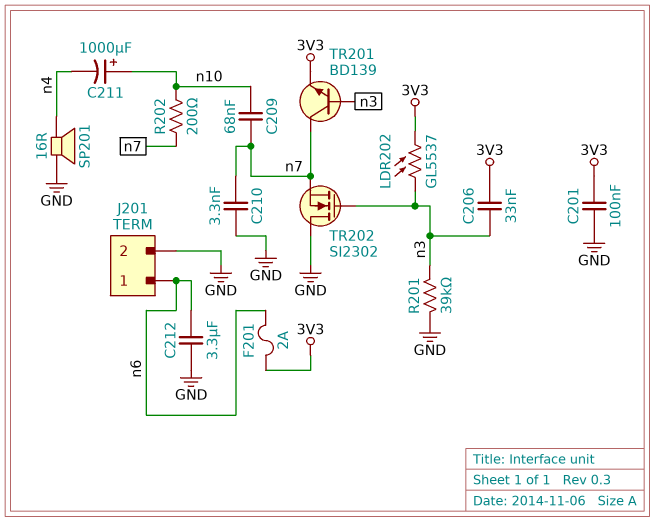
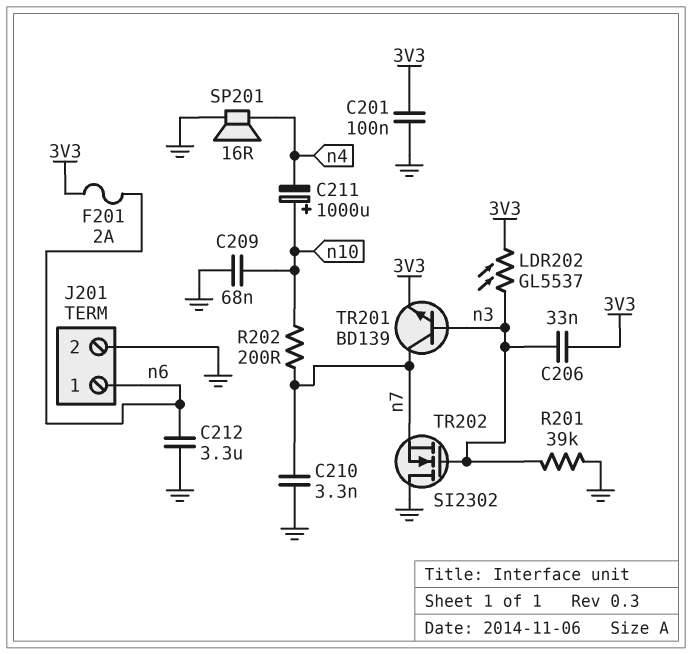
C209: 68nF (n7, n10) -> 68nF (GND, n10)

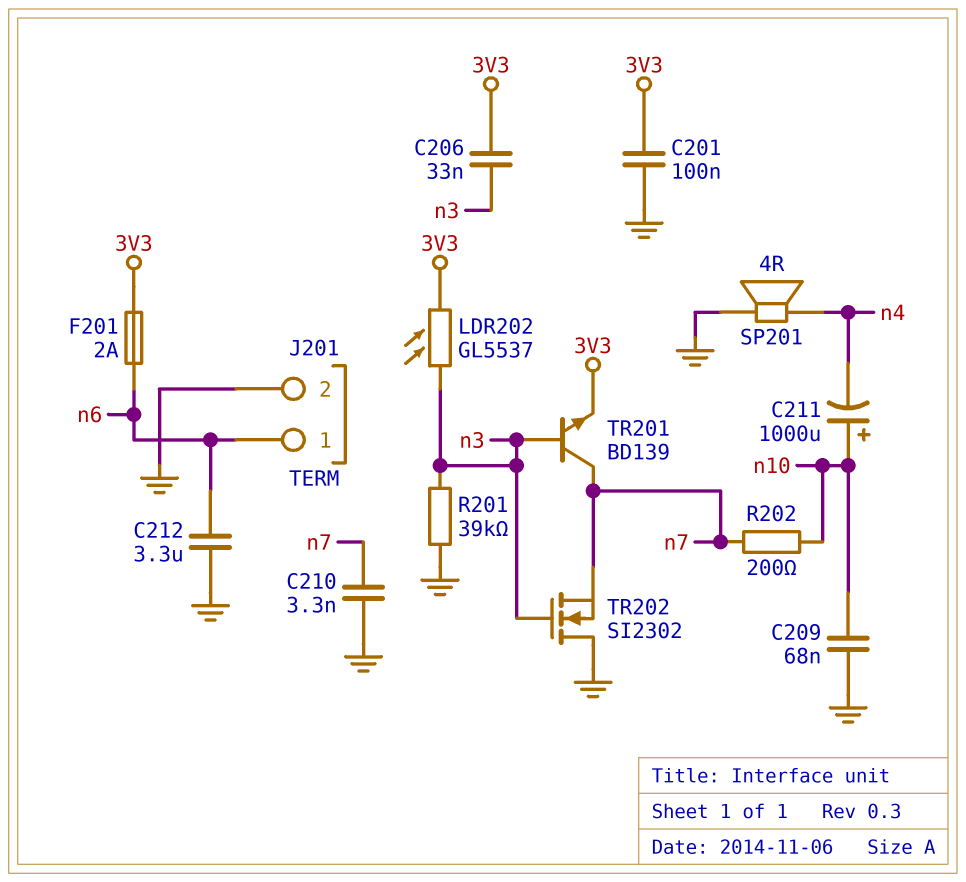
SP201: speaker 16R (GND, n4) -> speaker 4R (GND, n4)

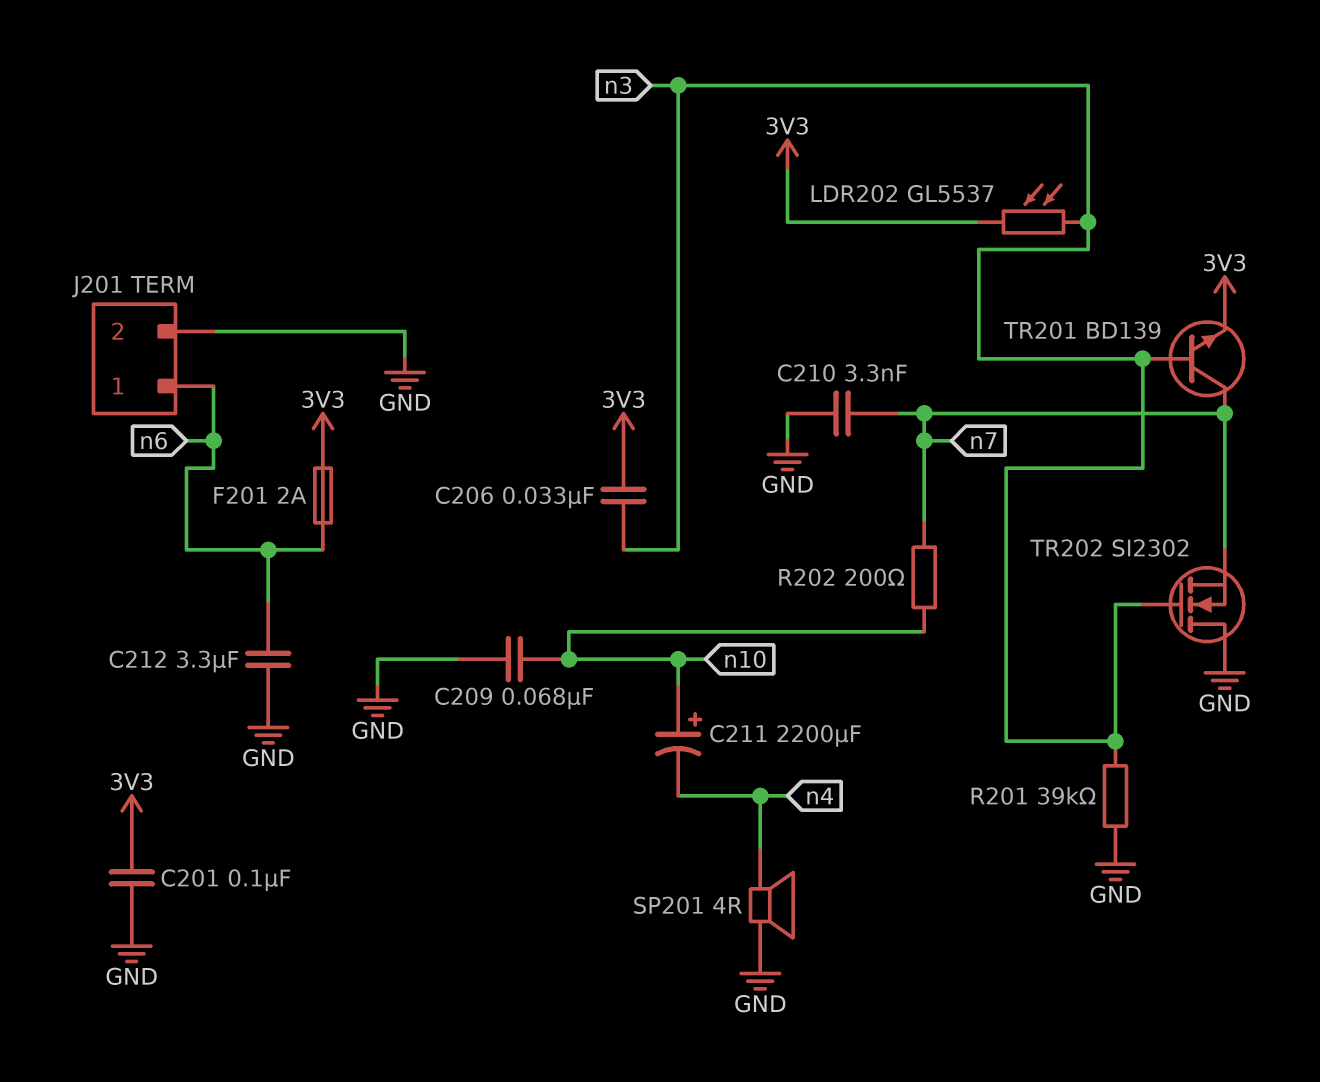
C211: 1000uF (plus n10, minus n4) -> 2200uF (plus n10, minus n4)

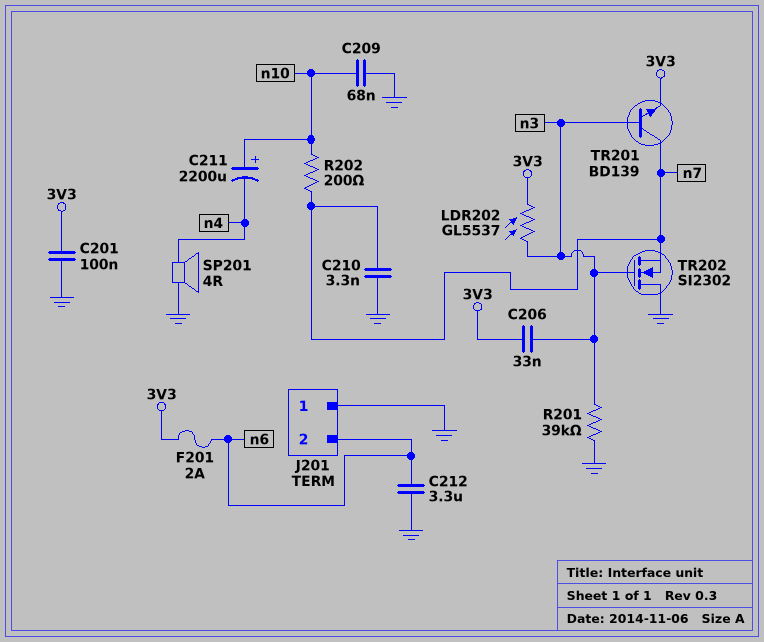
J201 pin 1: n6 -> GND
J201 pin 2: GND -> n6

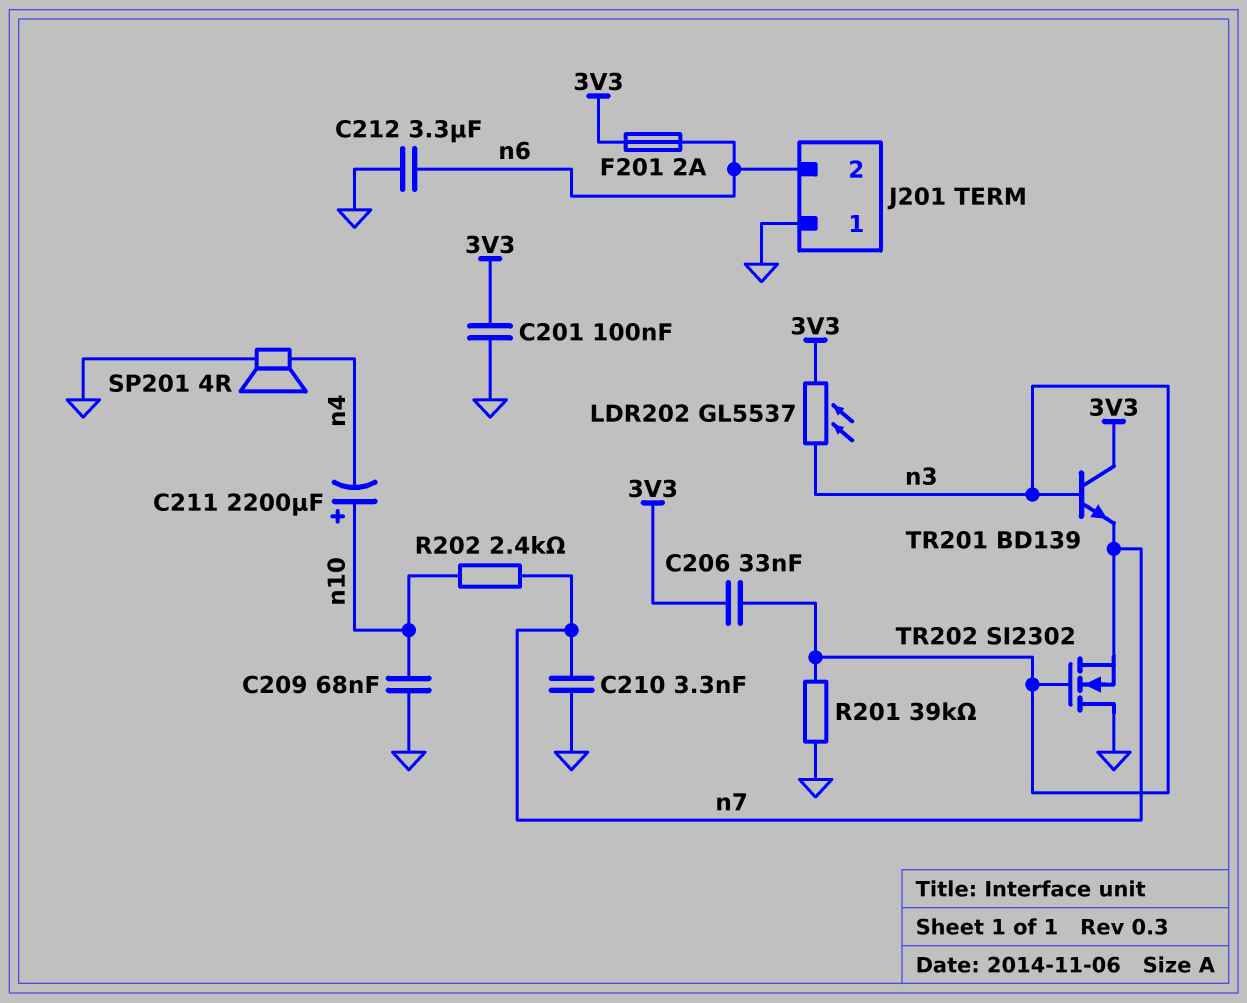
R202: 200 (n7, n10) -> 2.4k (n7, n10)
TR201: NPN BD139 (B n3, C n7, E 3V3) -> NPN BD139 (B n3, C 3V3, E n7)

